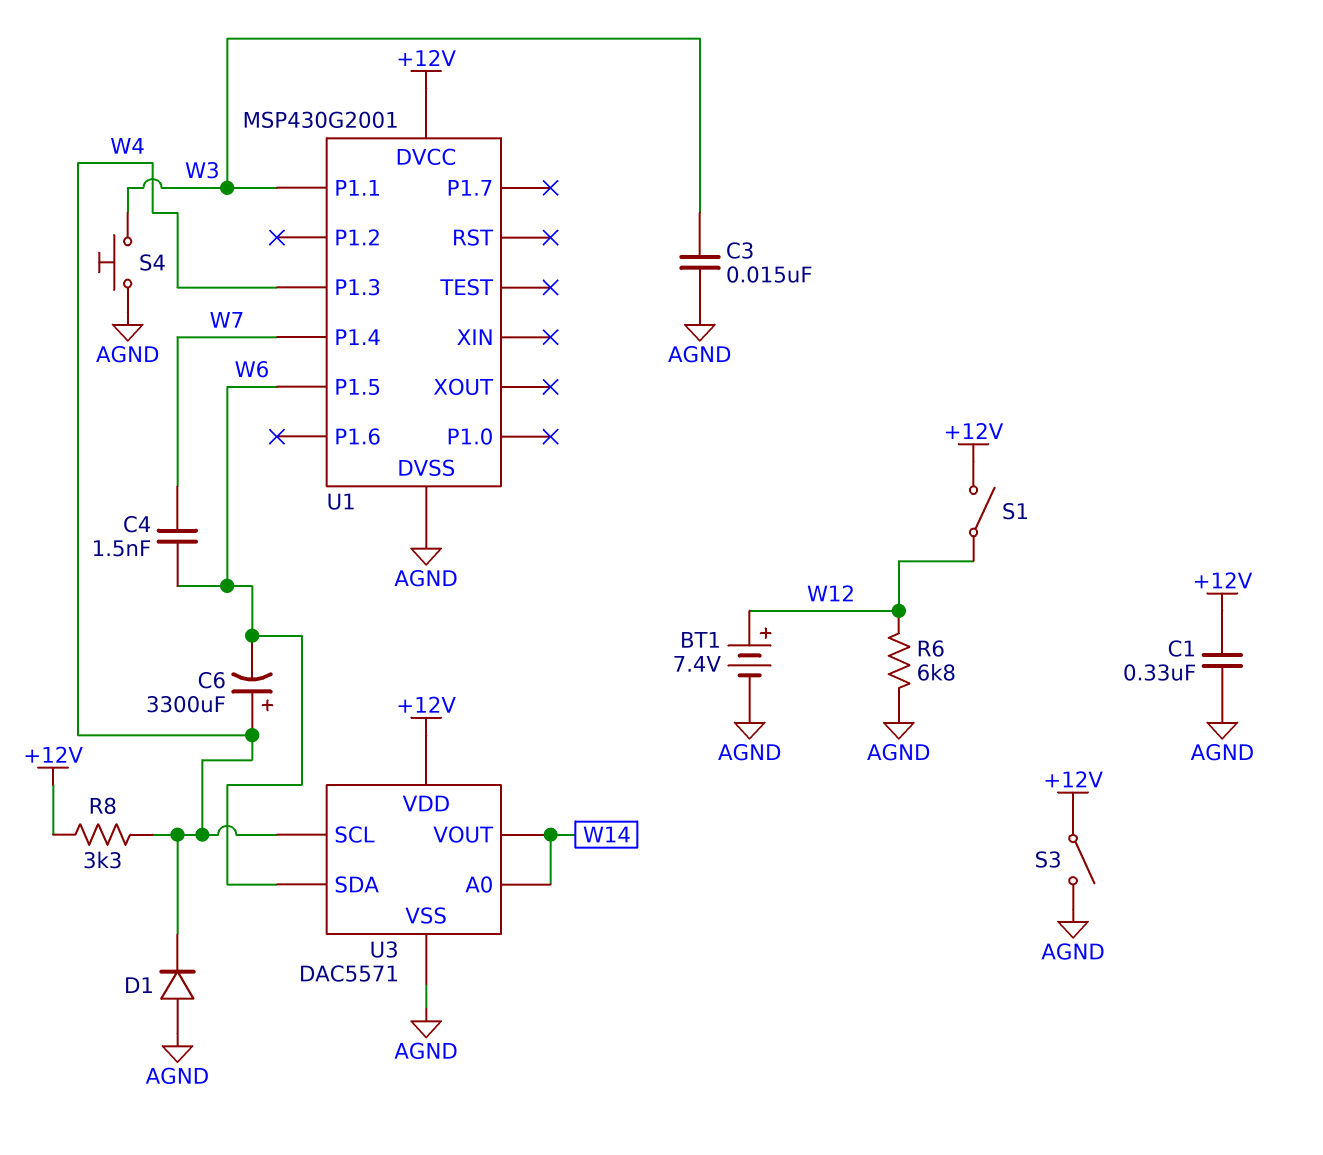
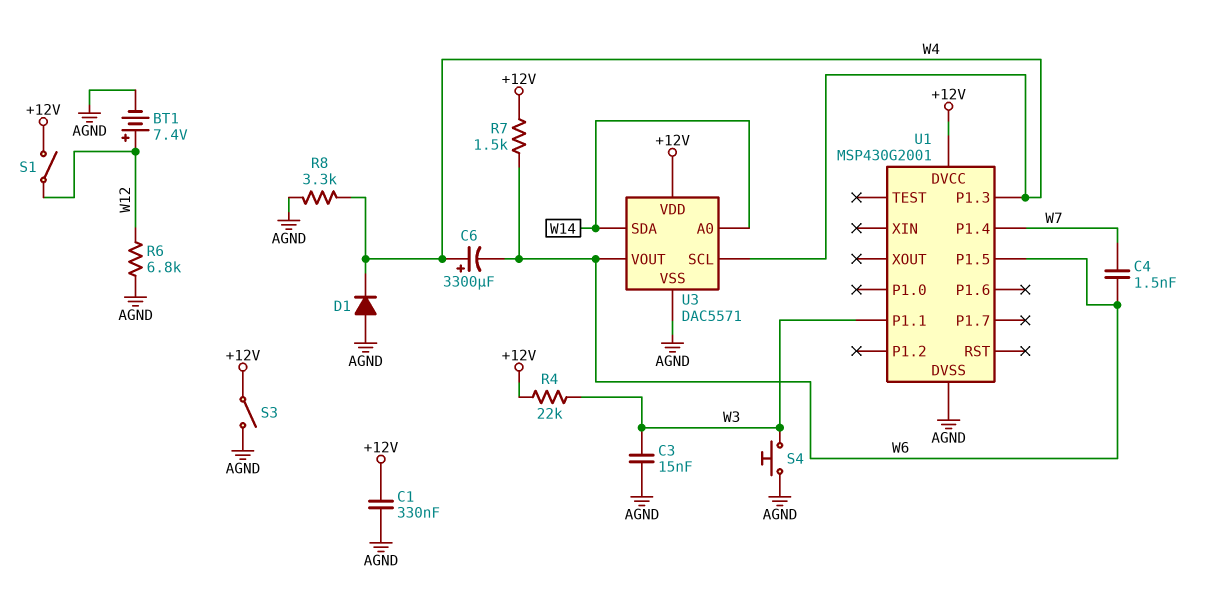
R4: none -> 22k (+12V, W3)
R7: none -> 1.5k (+12V, W6)
R8: 3.3k (+12V, W4) -> 3.3k (AGND, W4)
U3 pin SDA: W6 -> W14
U3 pin VOUT: W14 -> W6

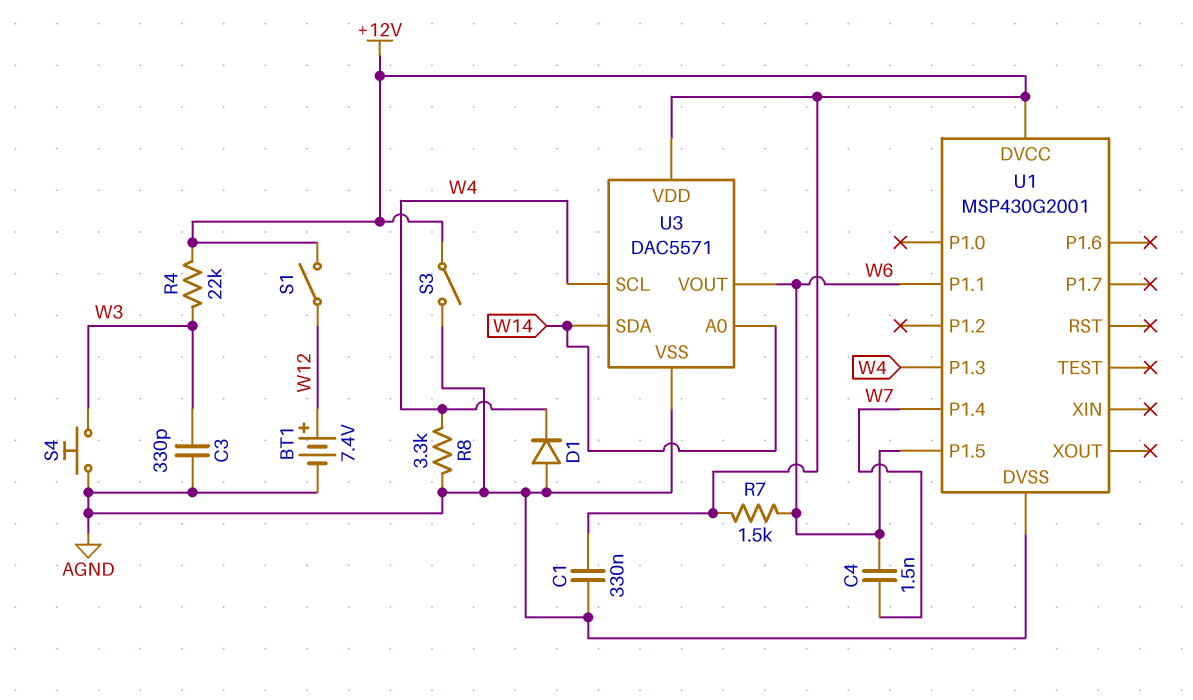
C3: 15nF (AGND, W3) -> 330pF (AGND, W3)
C6: 3300uF (plus W4, minus W6) -> none
R6: 6.8k (AGND, W12) -> none
U1 pin P1.1: W3 -> W6

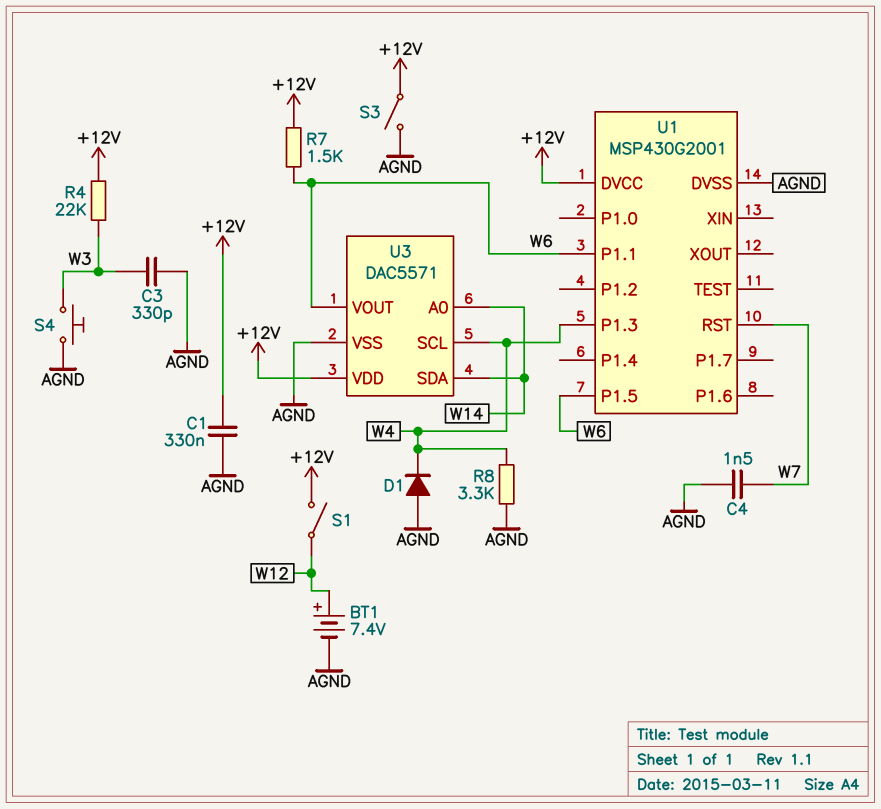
C4: 1.5nF (W6, W7) -> 1.5nF (AGND, W7)
U1 pin P1.4: W7 -> none
U1 pin RST: none -> W7

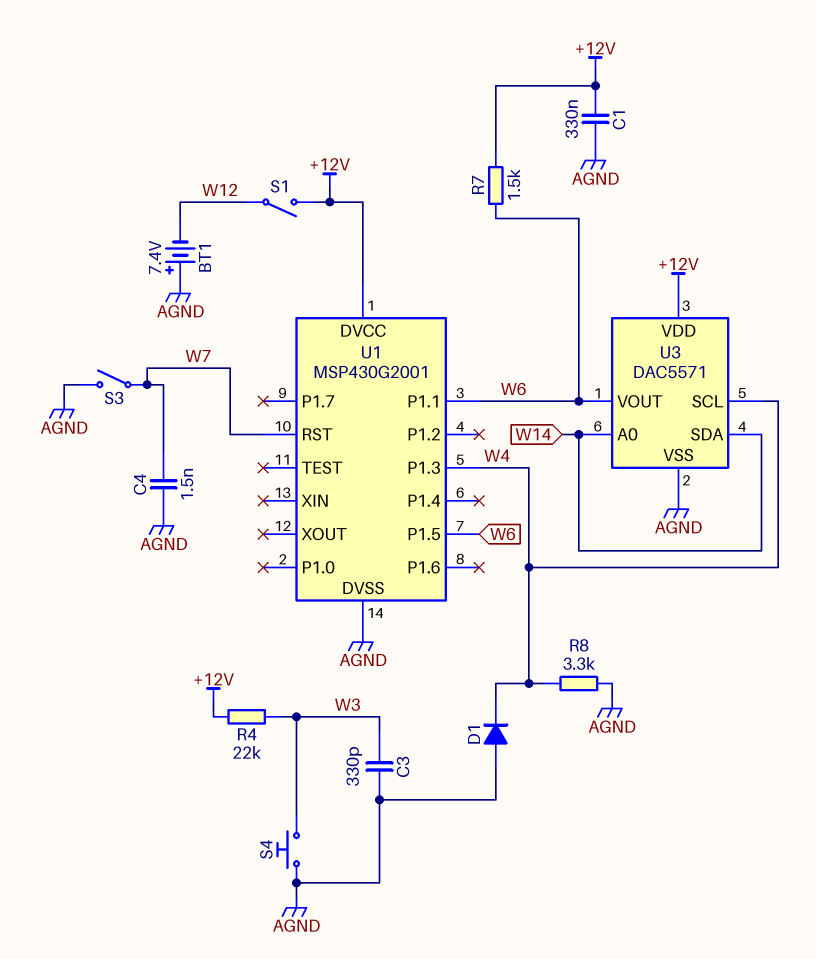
BT1: 7.4V (plus W12, minus AGND) -> 7.4V (plus AGND, minus W12)
S3: switch (+12V, AGND) -> switch (AGND, W7)

